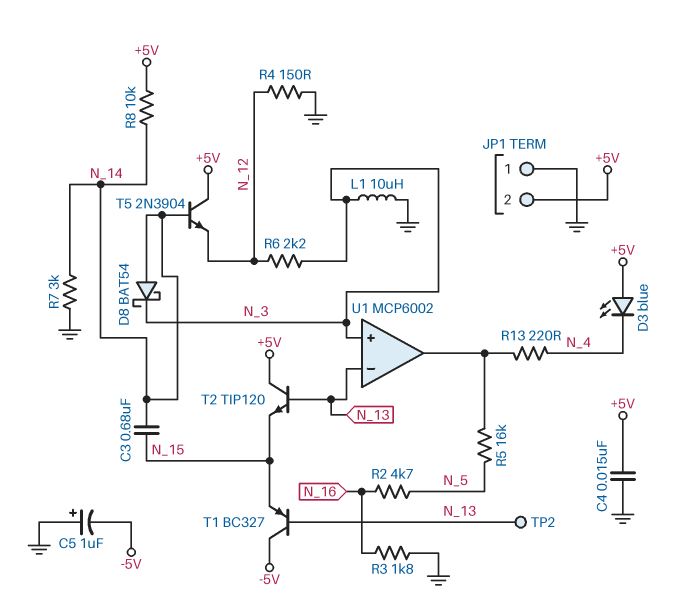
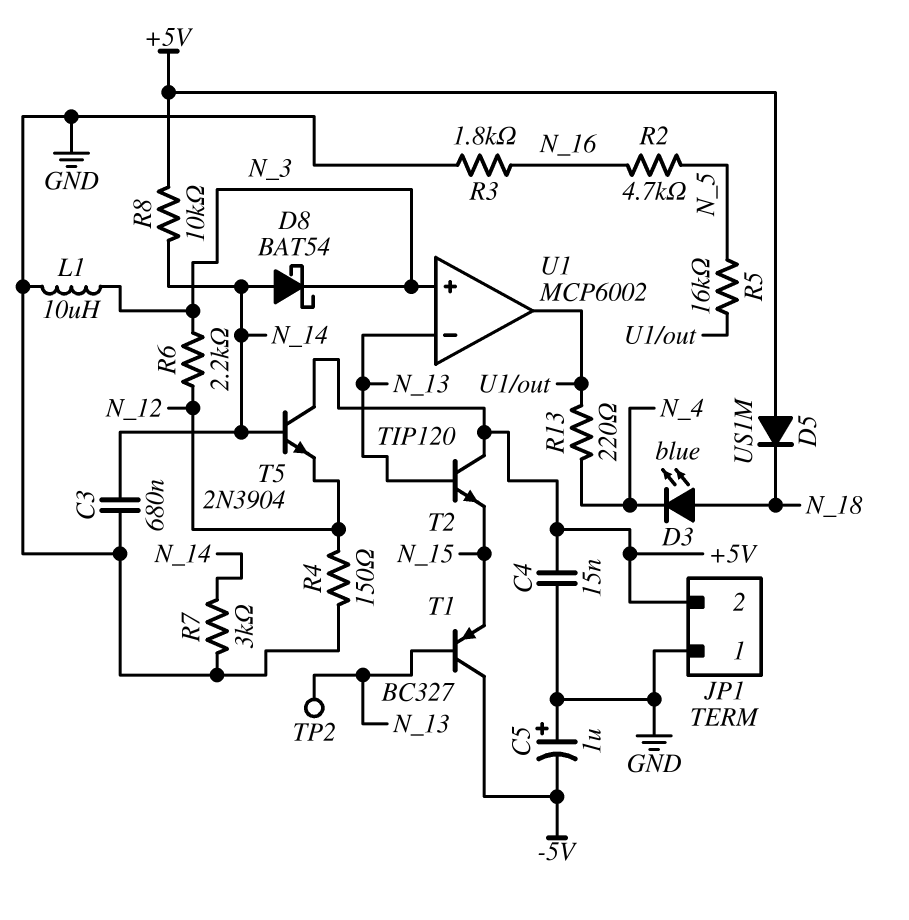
C3: 680nF (N_14, N_15) -> 680nF (GND, N_14)
D3: LED blue (A +5V, K N_4) -> LED blue (A N_18, K N_4)
D5: none -> diode US1M (A +5V, K N_18)

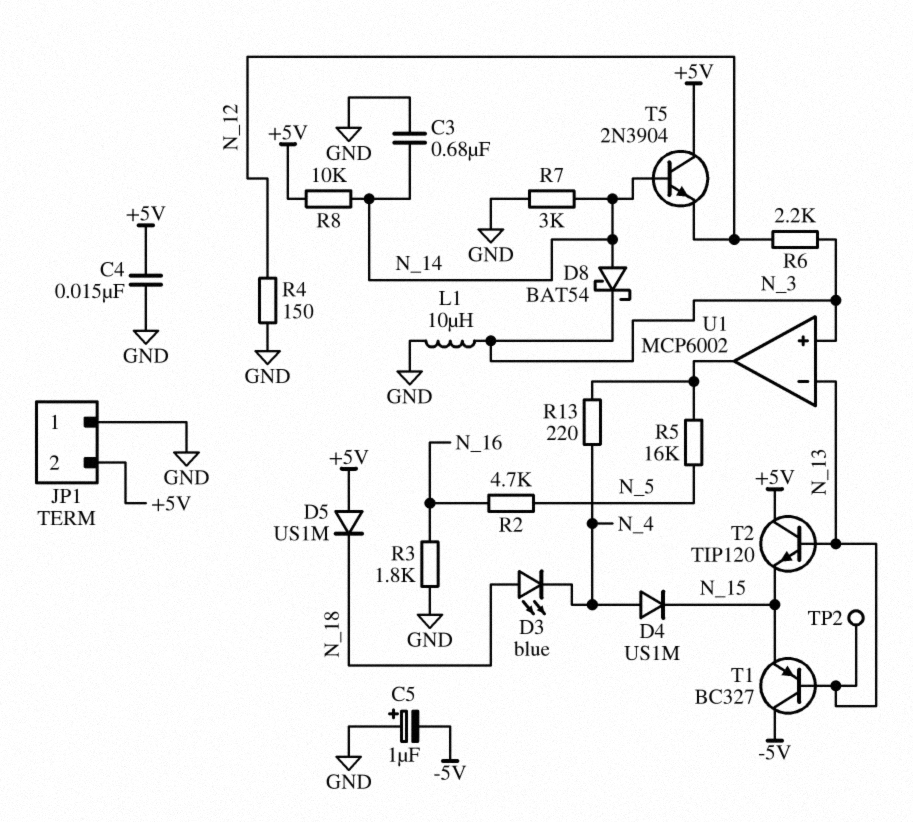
D4: none -> diode US1M (A N_4, K N_15)

